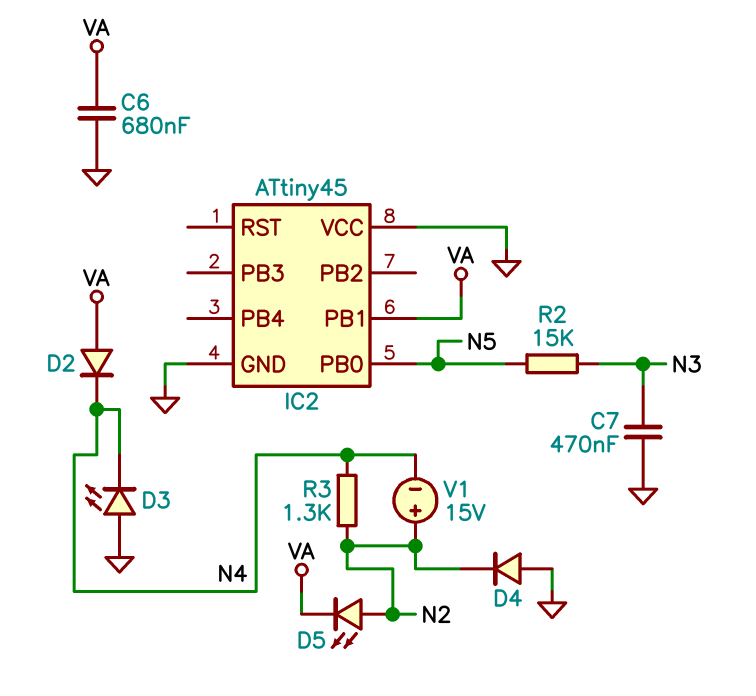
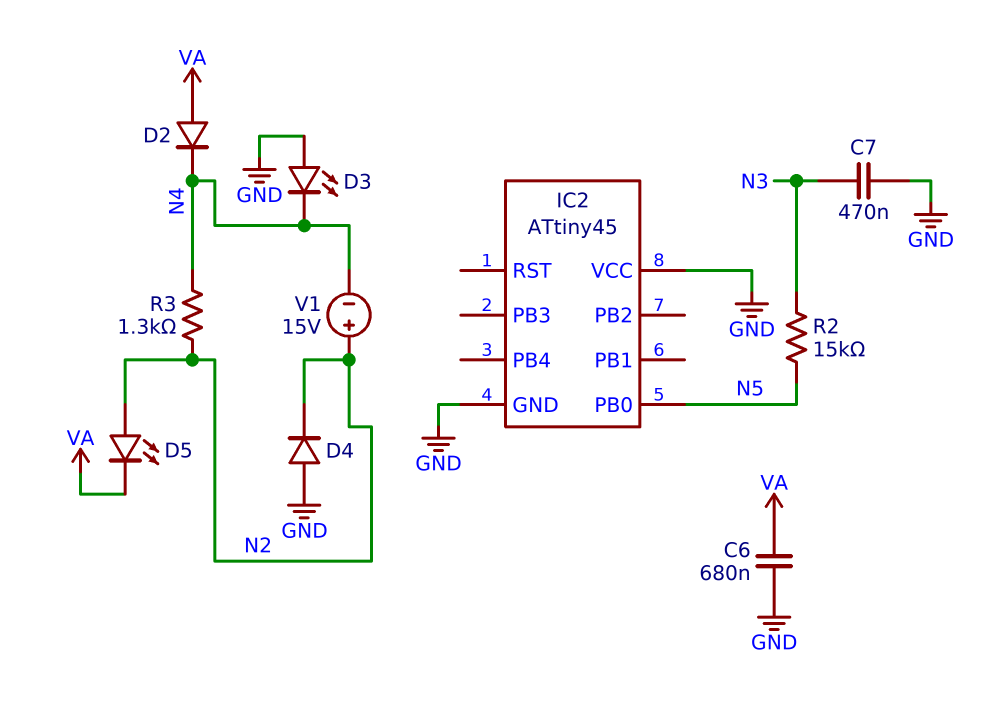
IC2 pin PB1: VA -> none

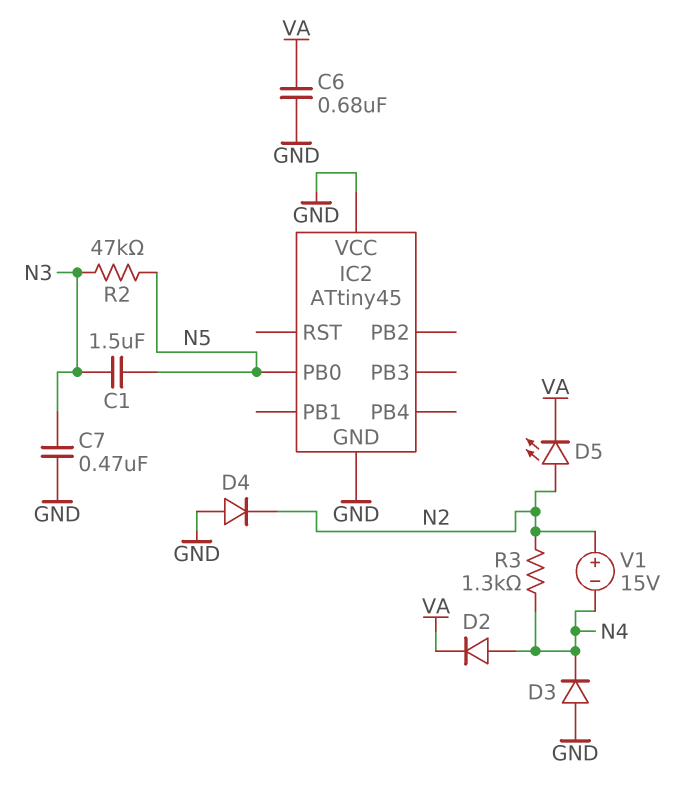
C1: none -> 1.5uF (N3, N5)
D2: diode (A VA, K N4) -> diode (A N4, K VA)
D3: LED (A GND, K N4) -> diode (A GND, K N4)
R2: 15k (N3, N5) -> 47k (N3, N5)

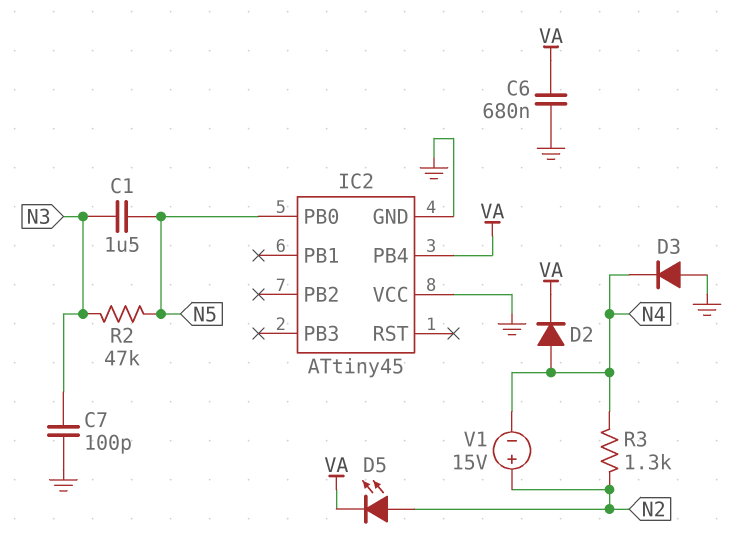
C7: 470nF (GND, N3) -> 100pF (GND, N3)
D4: diode (A GND, K N2) -> none
IC2 pin PB4: none -> VA

